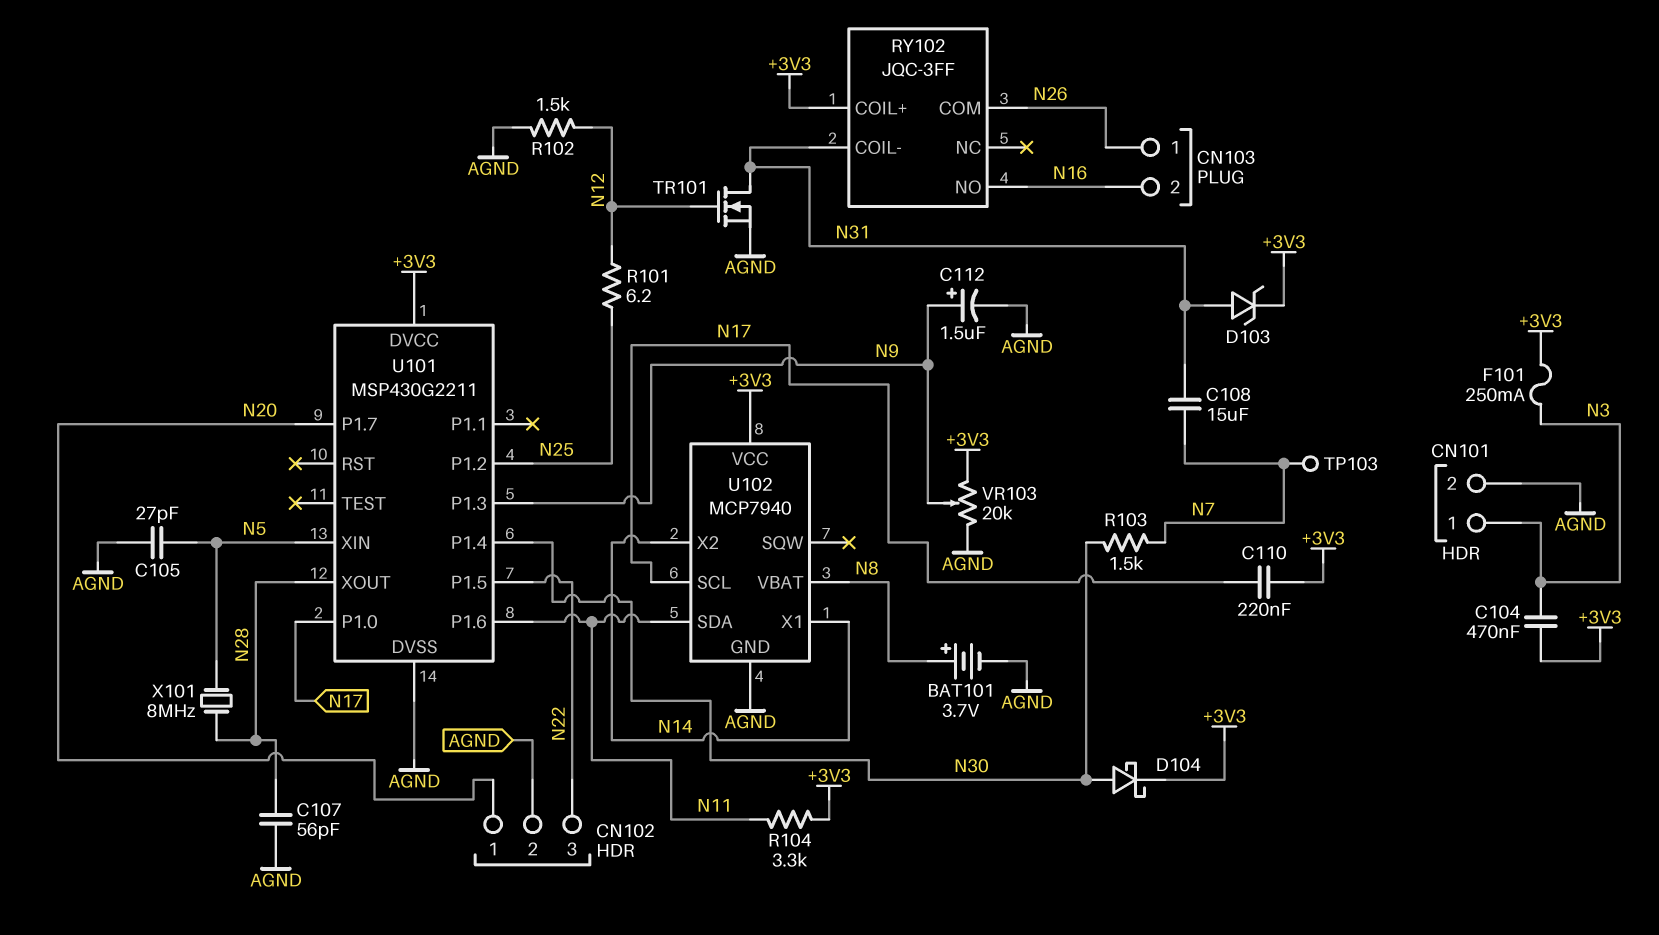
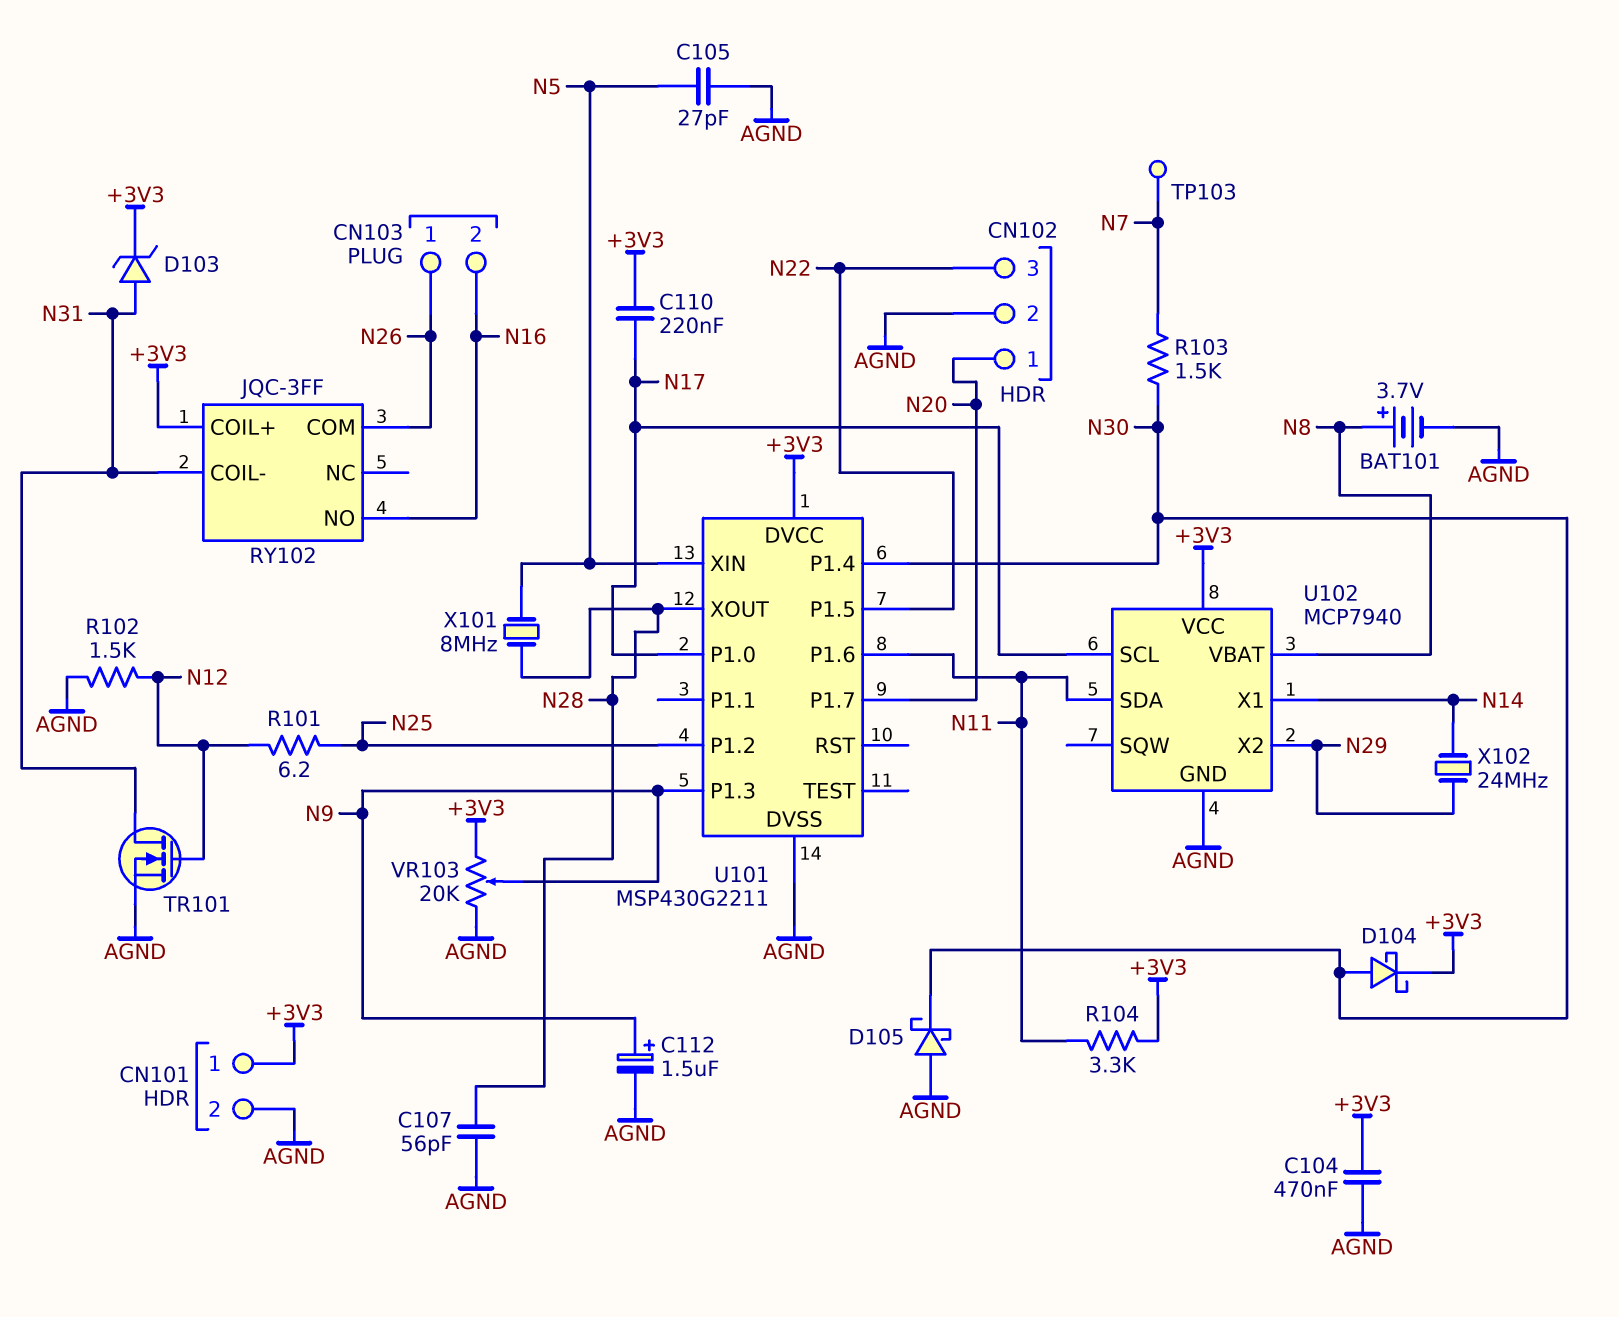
C104: 470nF (+3V3, N3) -> 470nF (+3V3, AGND)
C108: 15uF (N7, N31) -> none
CN101 pin 1: N3 -> +3V3
D105: none -> schottky (A AGND, K N30)
F101: 250mA (+3V3, N3) -> none
U102 pin X2: N14 -> N29
X102: none -> 24MHz (N14, N29)

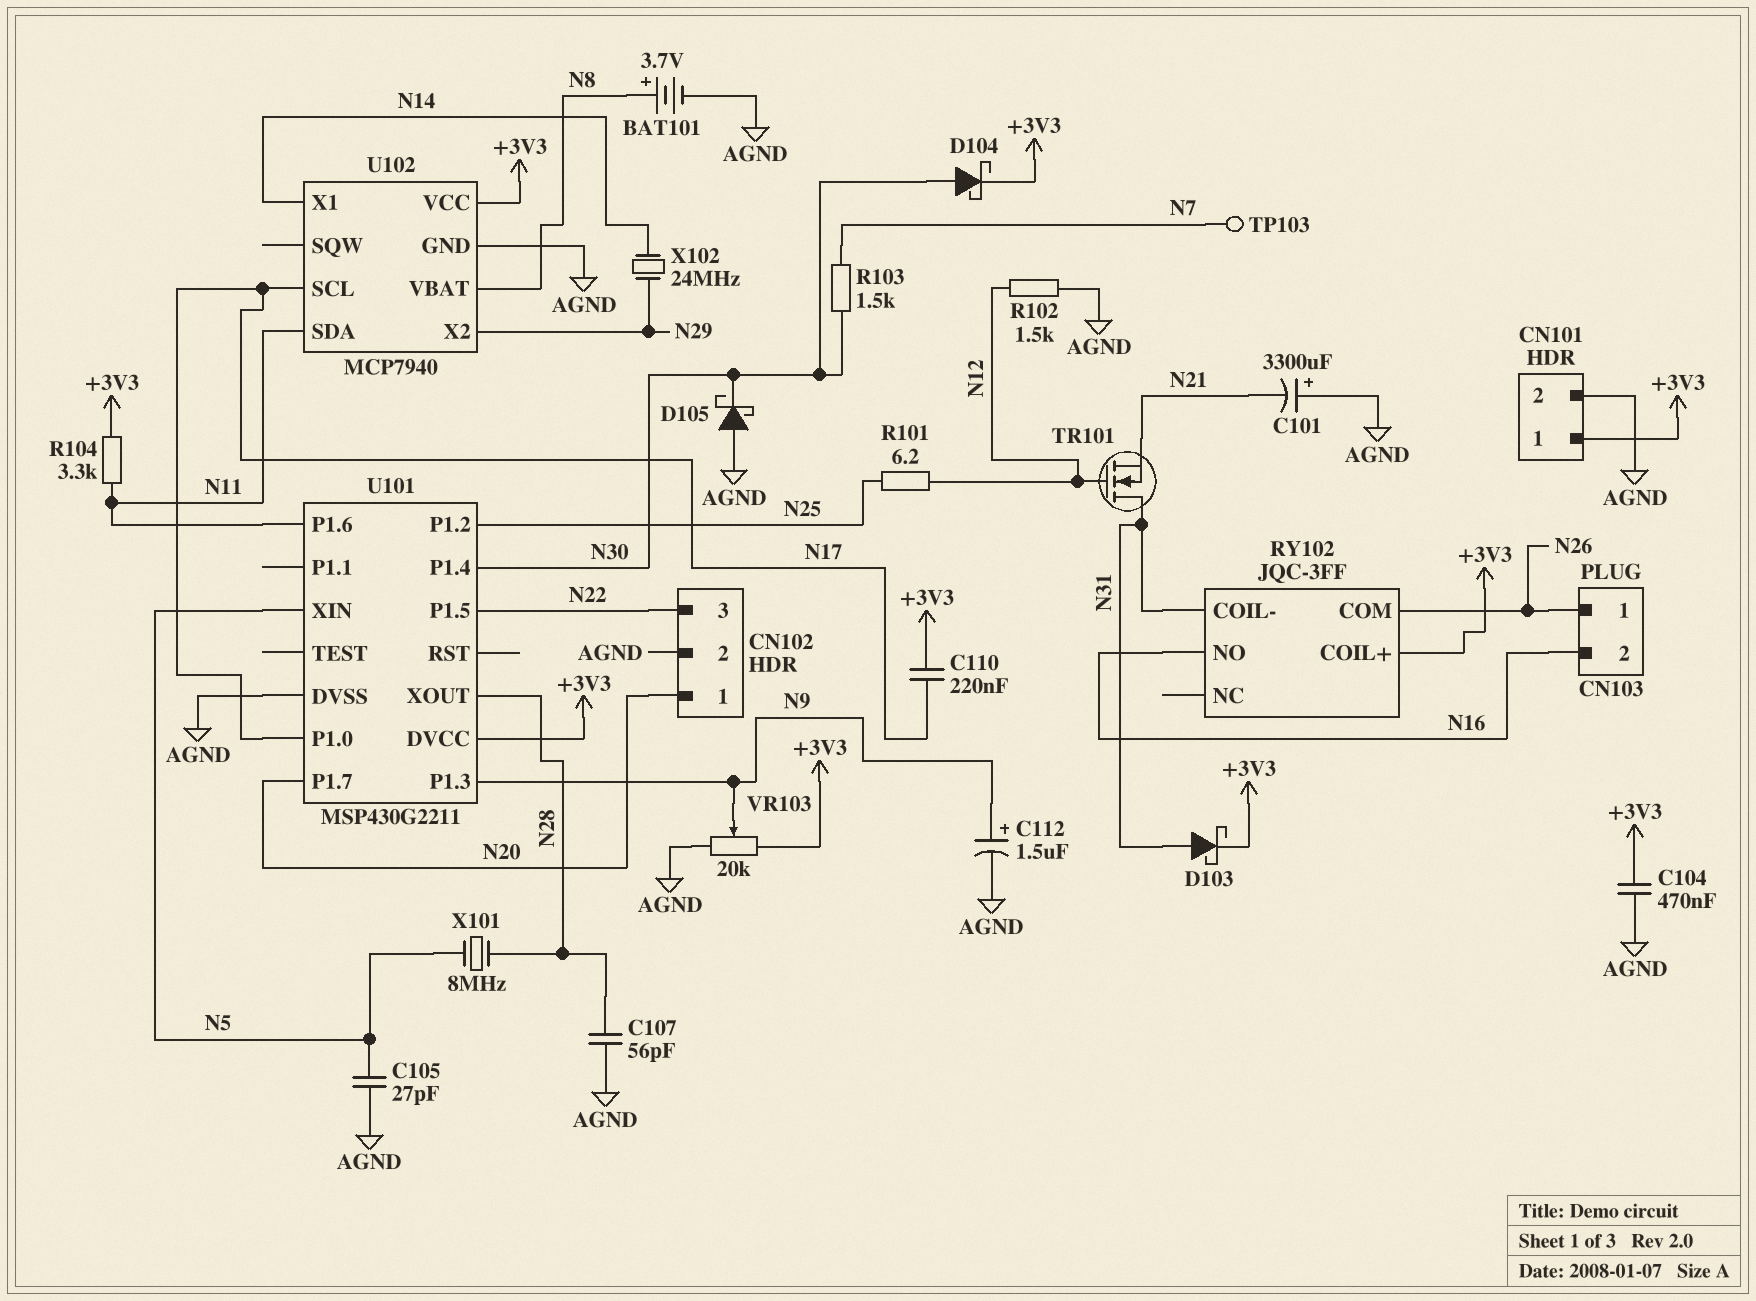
C101: none -> 3300uF (plus AGND, minus N21)
D103: zener (A N31, K +3V3) -> schottky (A N31, K +3V3)
TR101: NMOS (G N12, D N31, S AGND) -> NMOS (G N12, D N31, S N21)

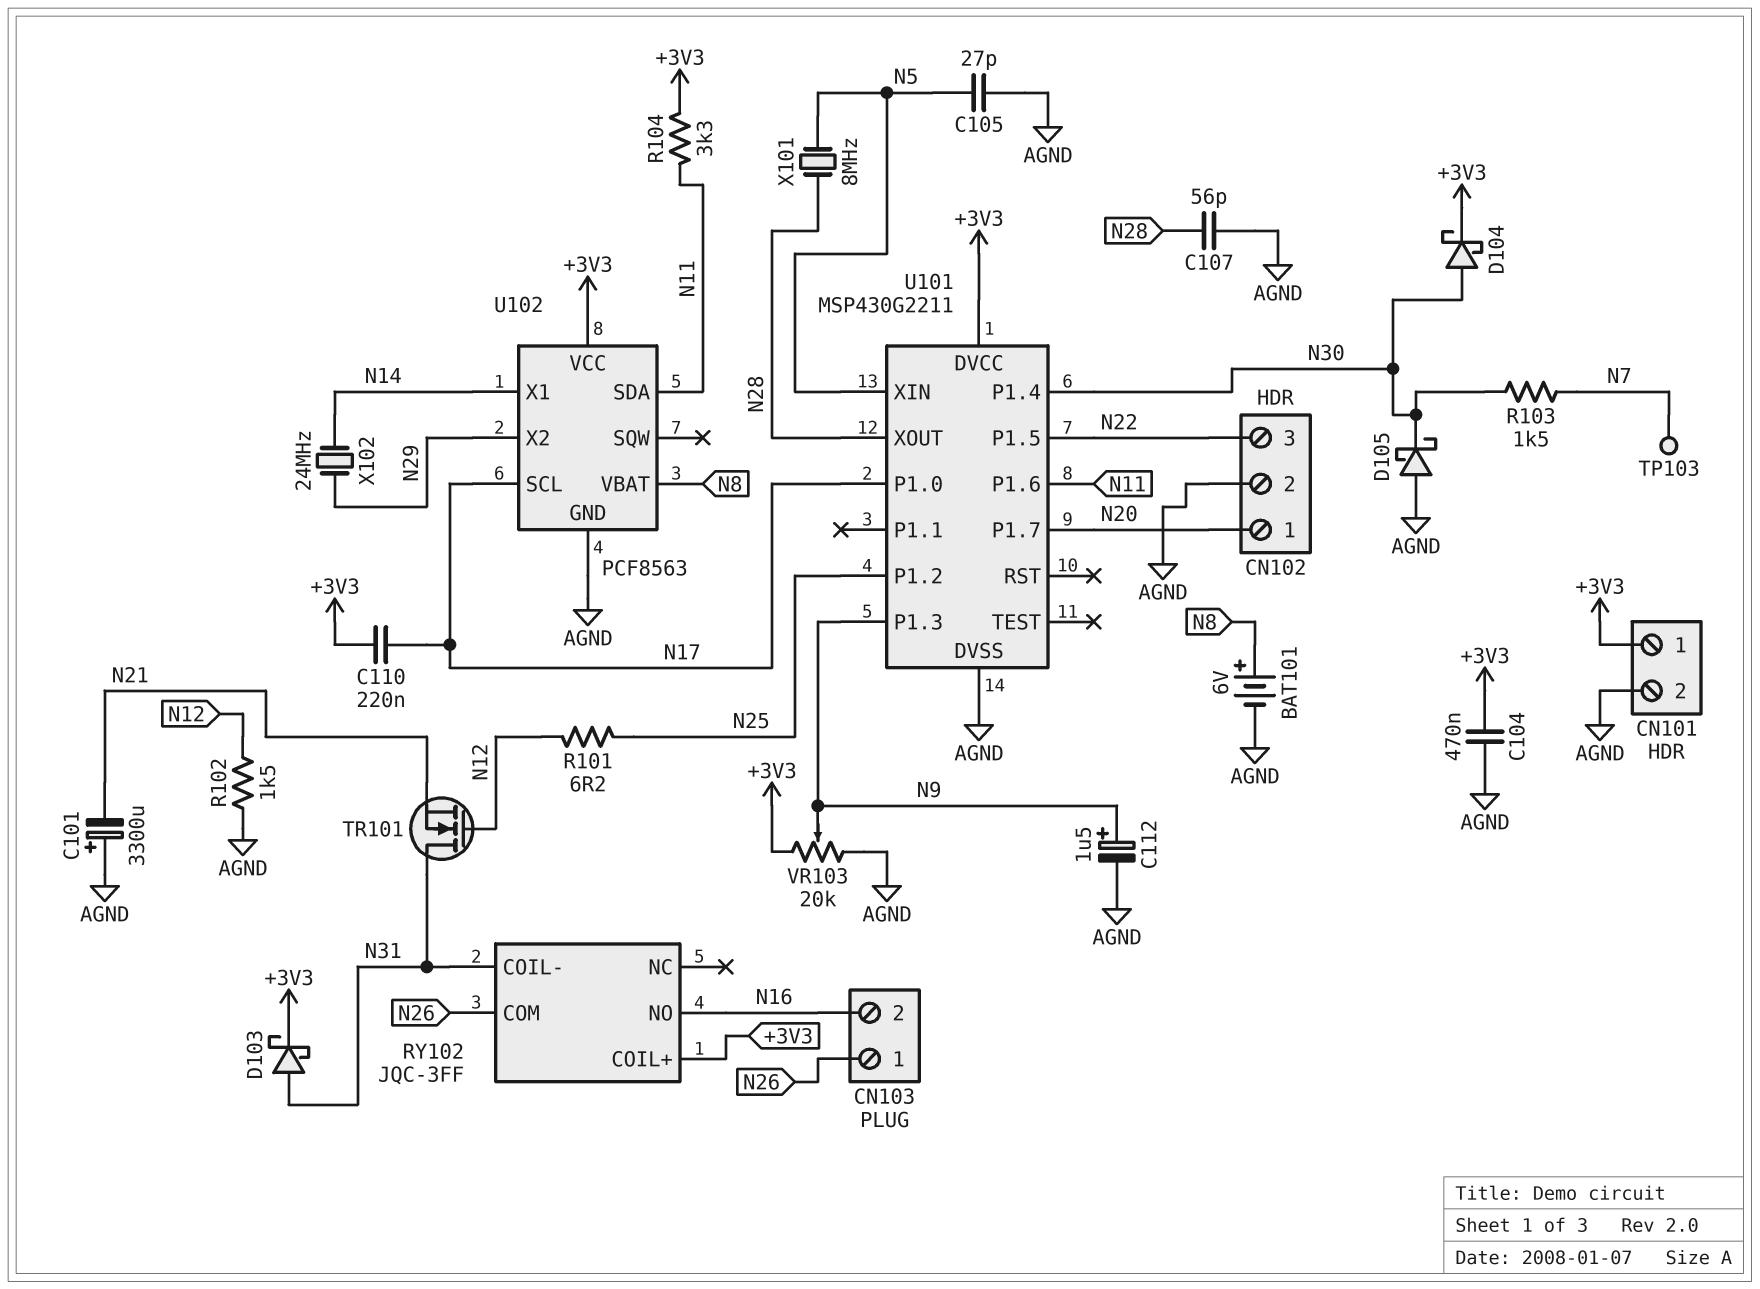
BAT101: 3.7V (plus N8, minus AGND) -> 6V (plus N8, minus AGND)
U102: MCP7940 -> PCF8563

